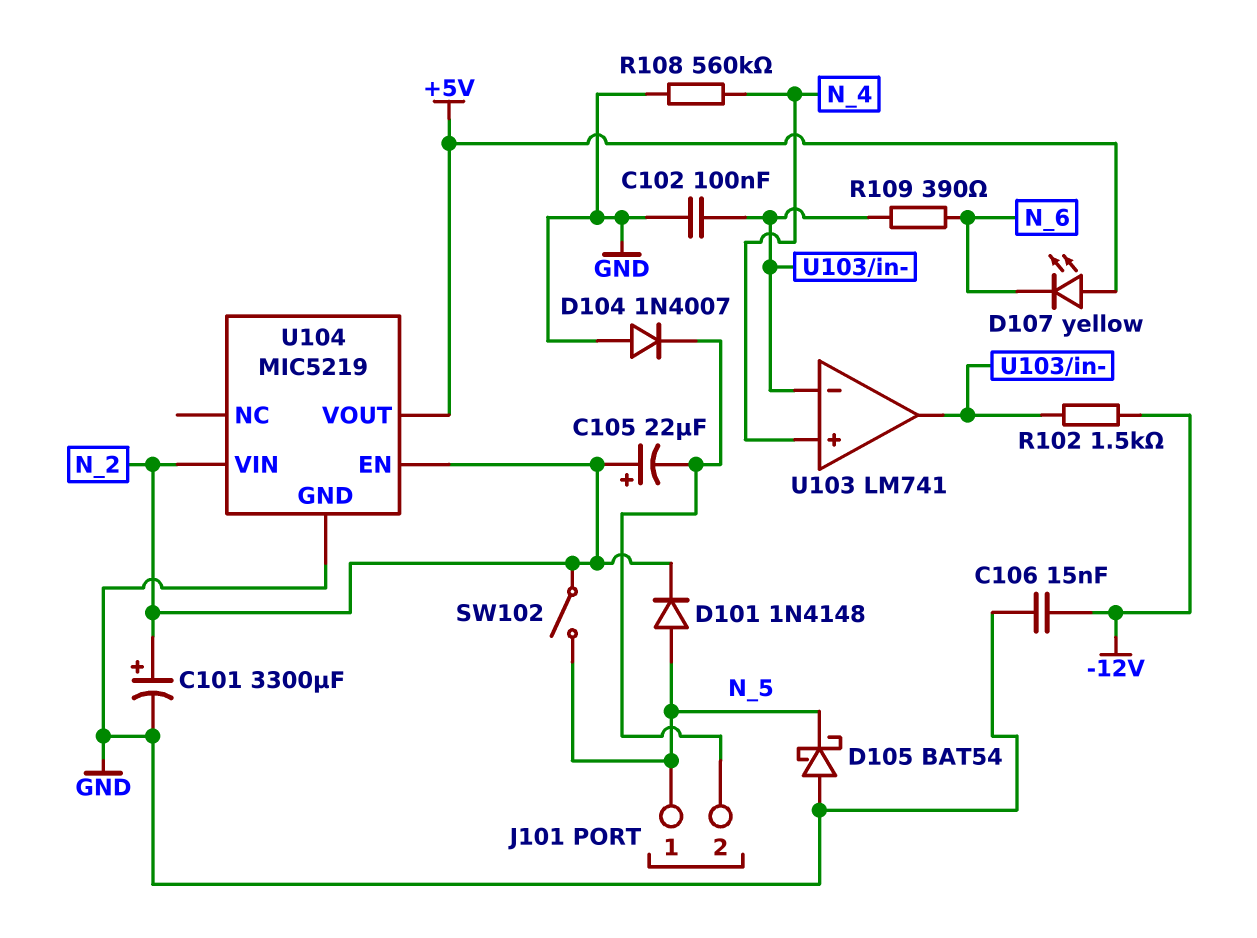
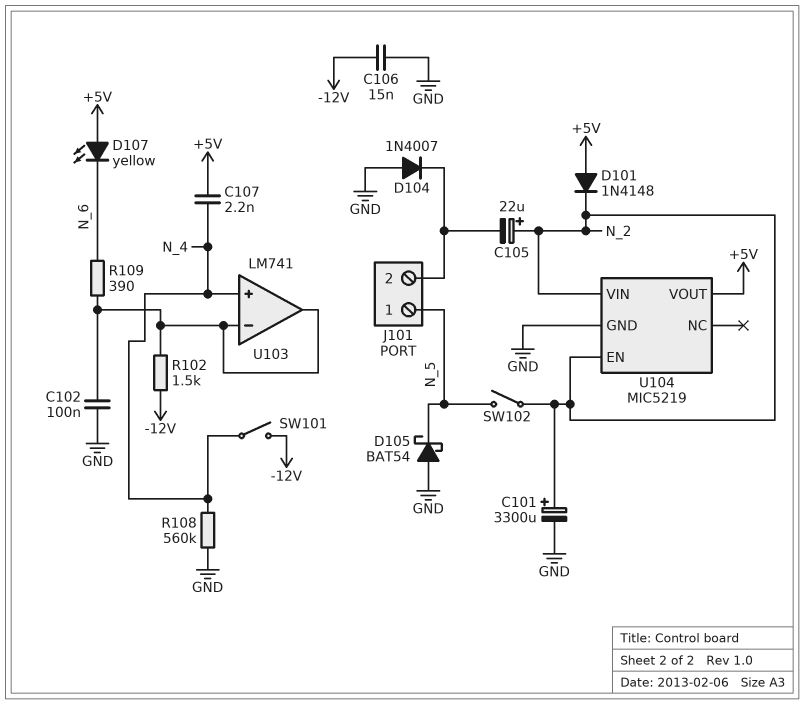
C107: none -> 2.2nF (+5V, N_4)
D101: diode 1N4148 (A N_5, K N_2) -> diode 1N4148 (A +5V, K N_2)
SW101: none -> switch (-12V, N_4)

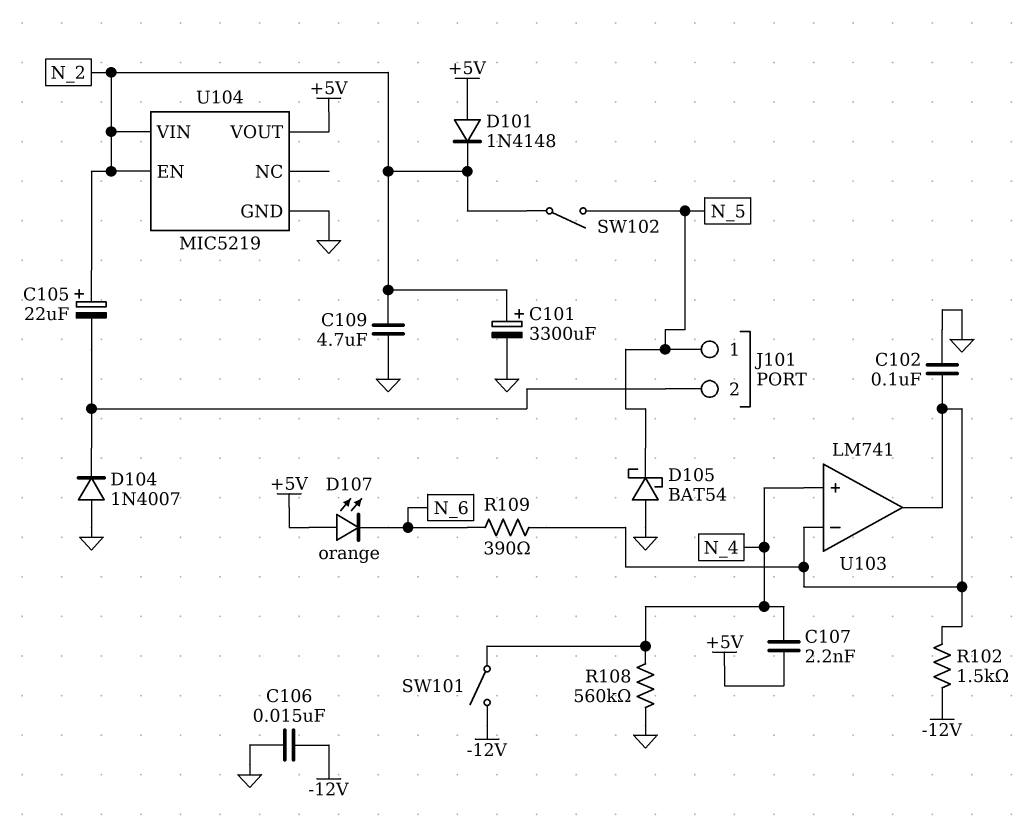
C109: none -> 4.7uF (GND, N_2)
D107: LED yellow (A +5V, K N_6) -> LED orange (A +5V, K N_6)

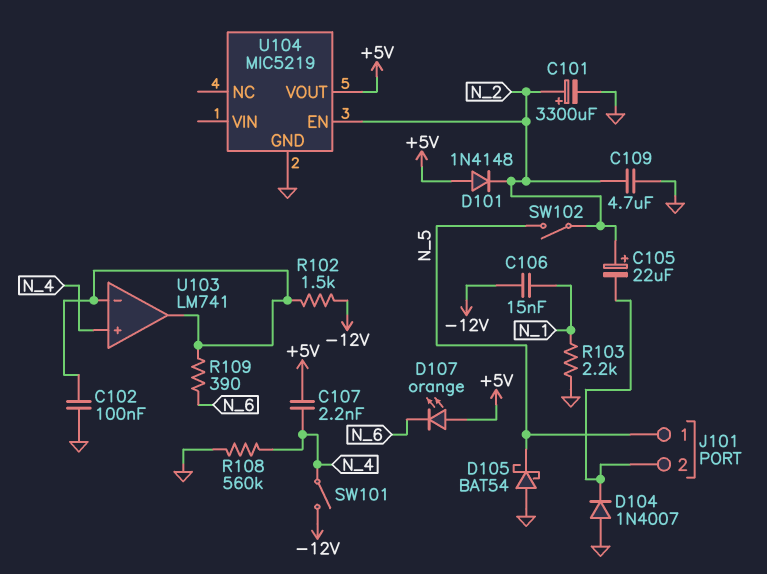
C106: 15nF (-12V, GND) -> 15nF (-12V, N_1)
R103: none -> 2.2k (GND, N_1)
U104 pin VIN: N_2 -> none

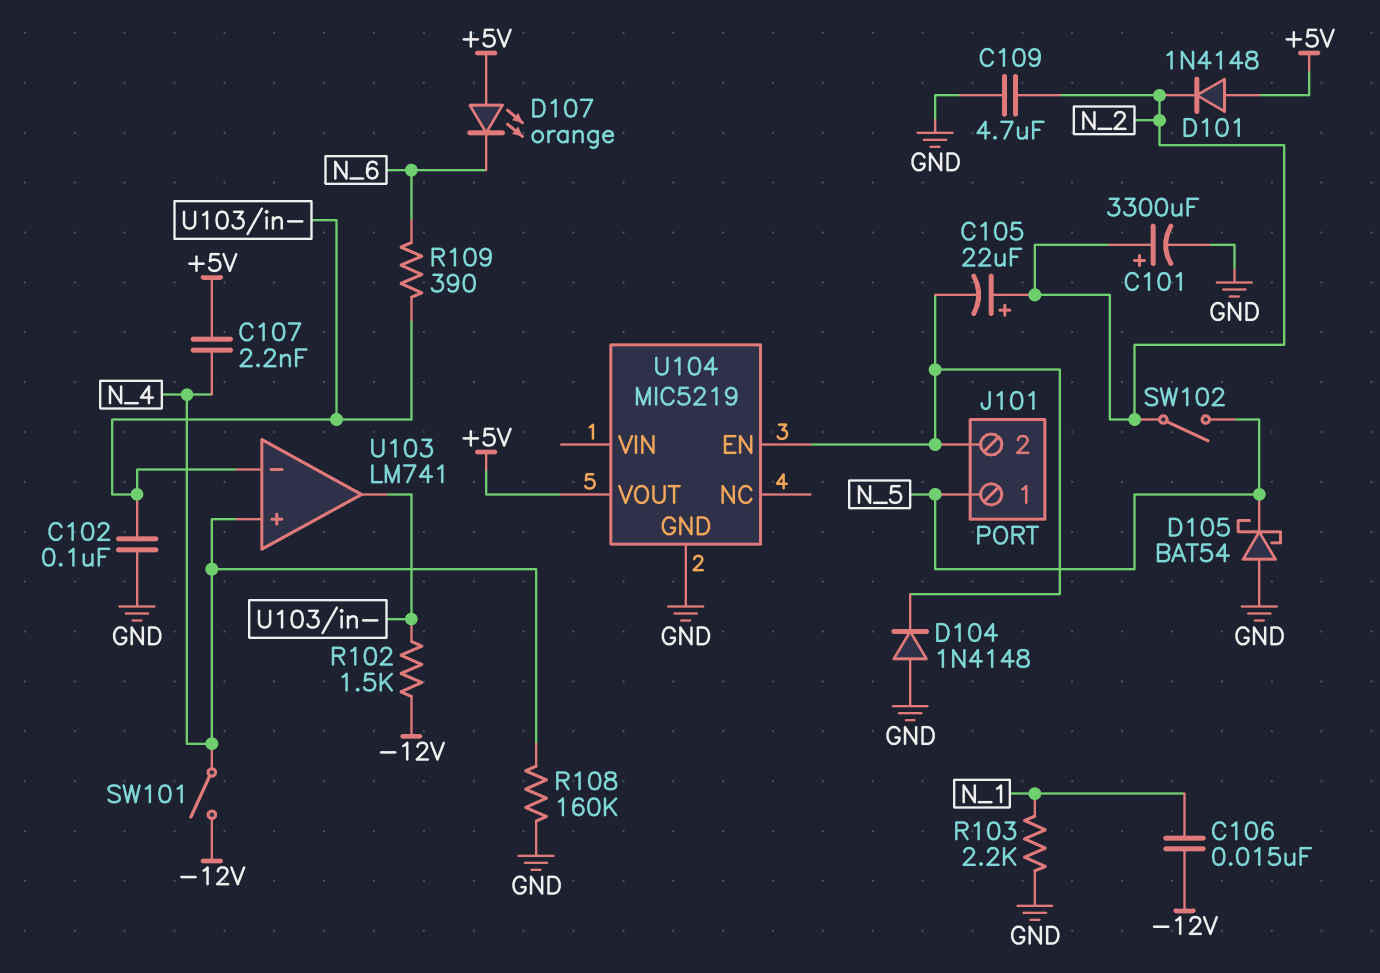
D104: diode 1N4007 (A GND, K J101/2) -> diode 1N4148 (A GND, K J101/2)
R108: 560k (GND, N_4) -> 160k (GND, N_4)
U104 pin EN: N_2 -> J101/2

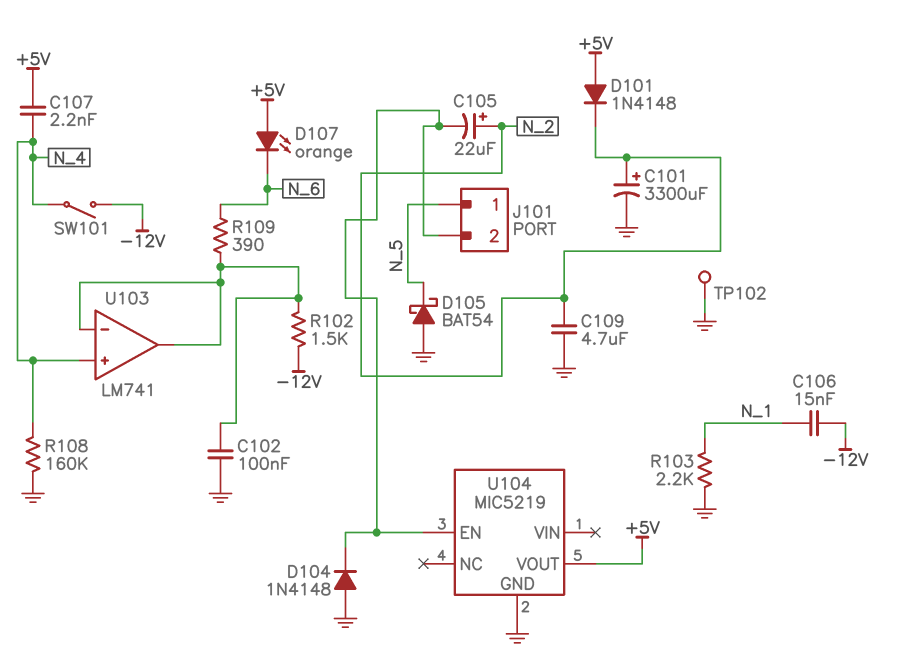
SW102: switch (N_2, N_5) -> none
TP102: none -> test point (GND)

